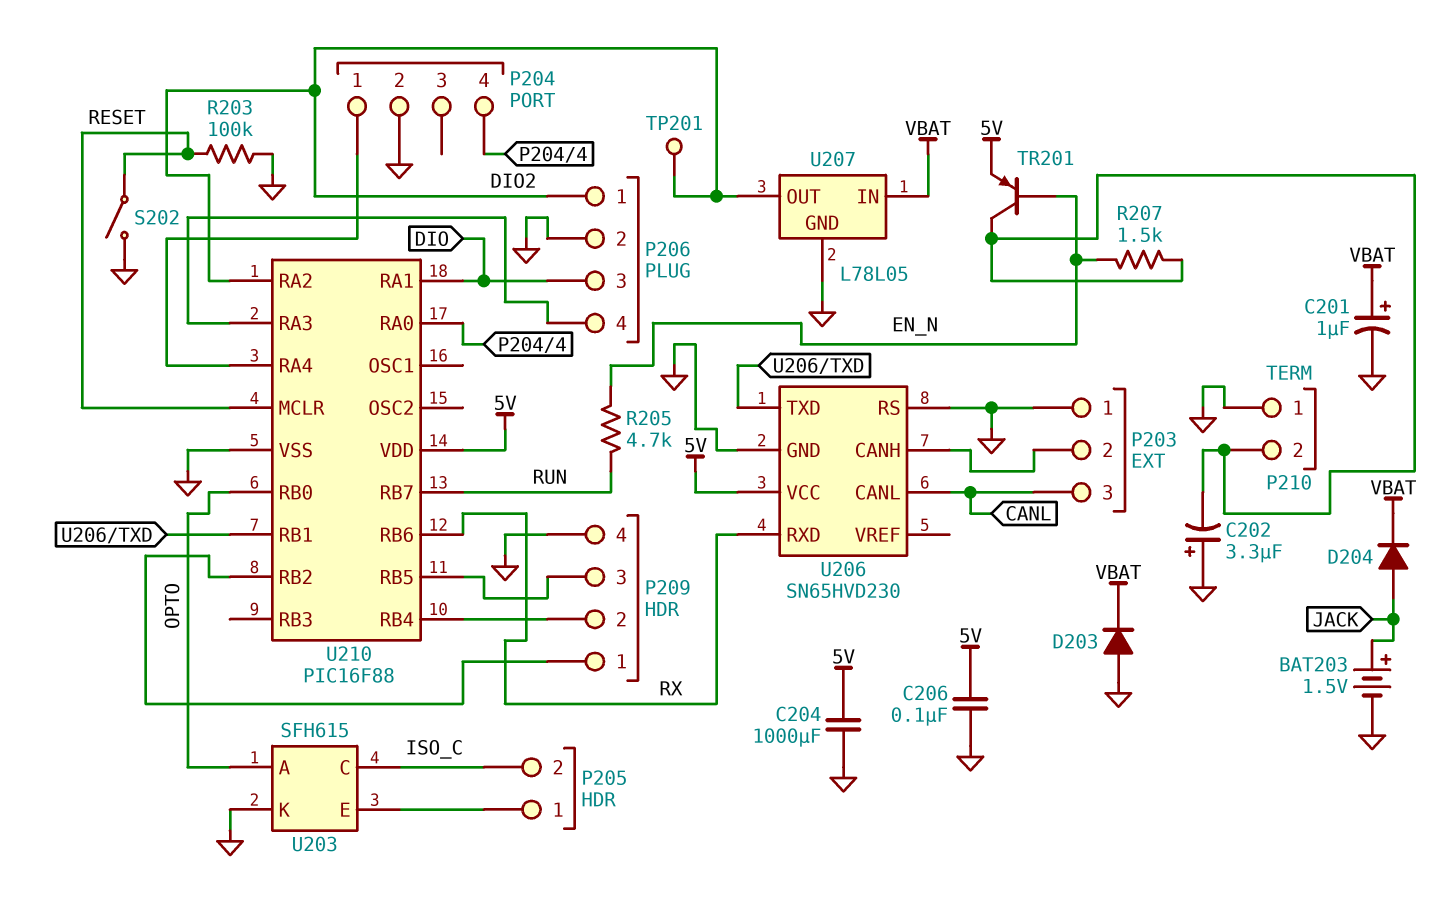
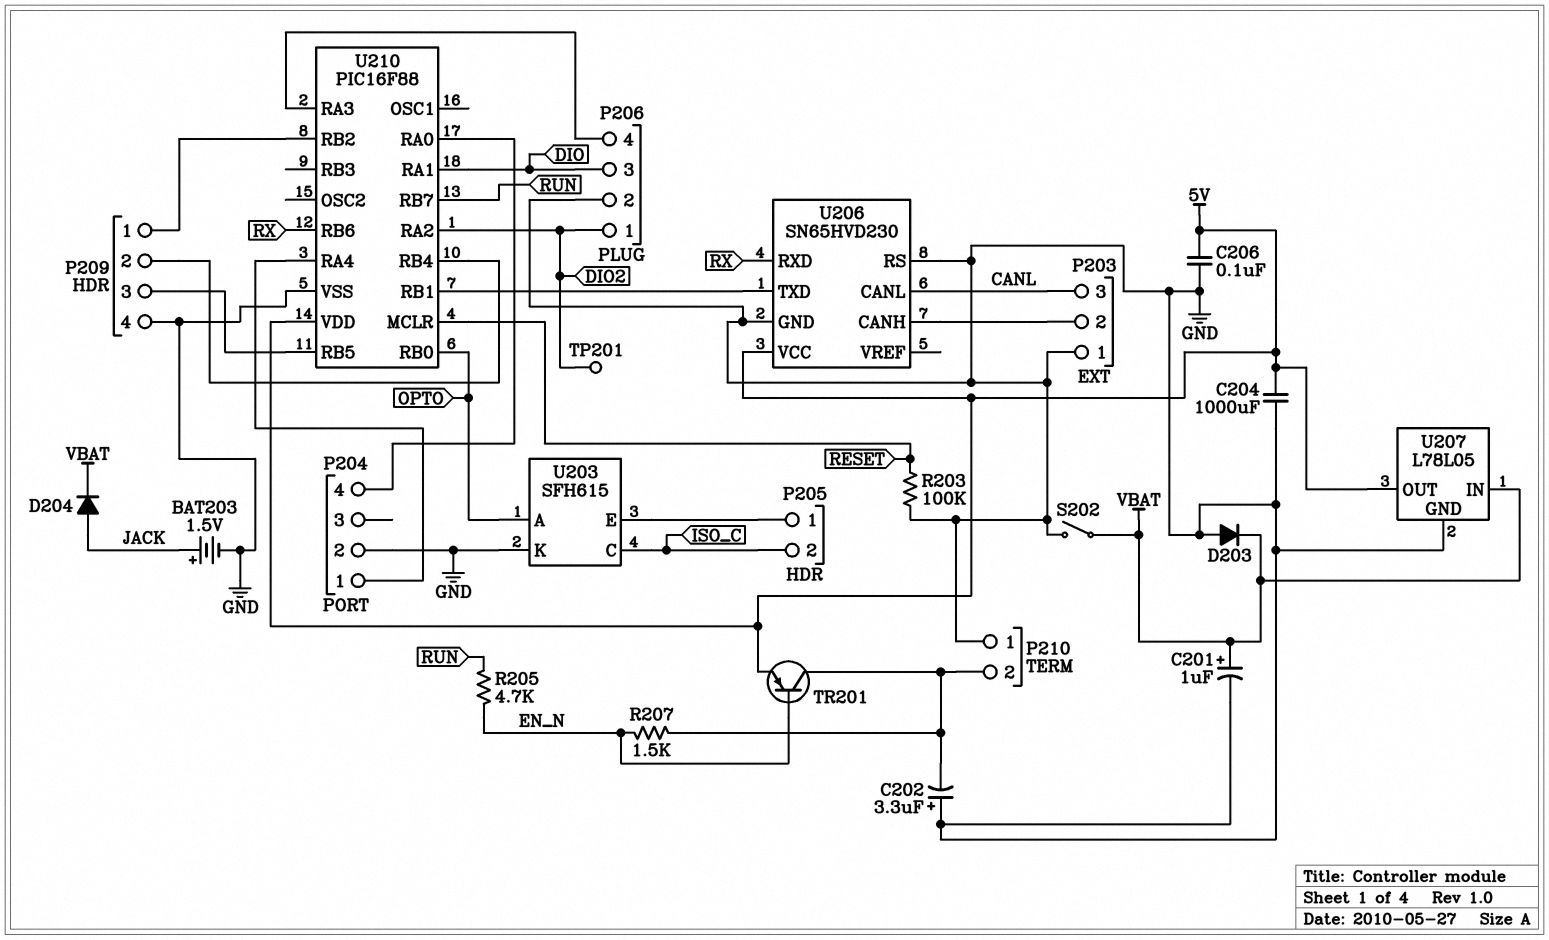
S202: switch (GND, RESET) -> switch (GND, VBAT)
U207 pin OUT: DIO2 -> 5V

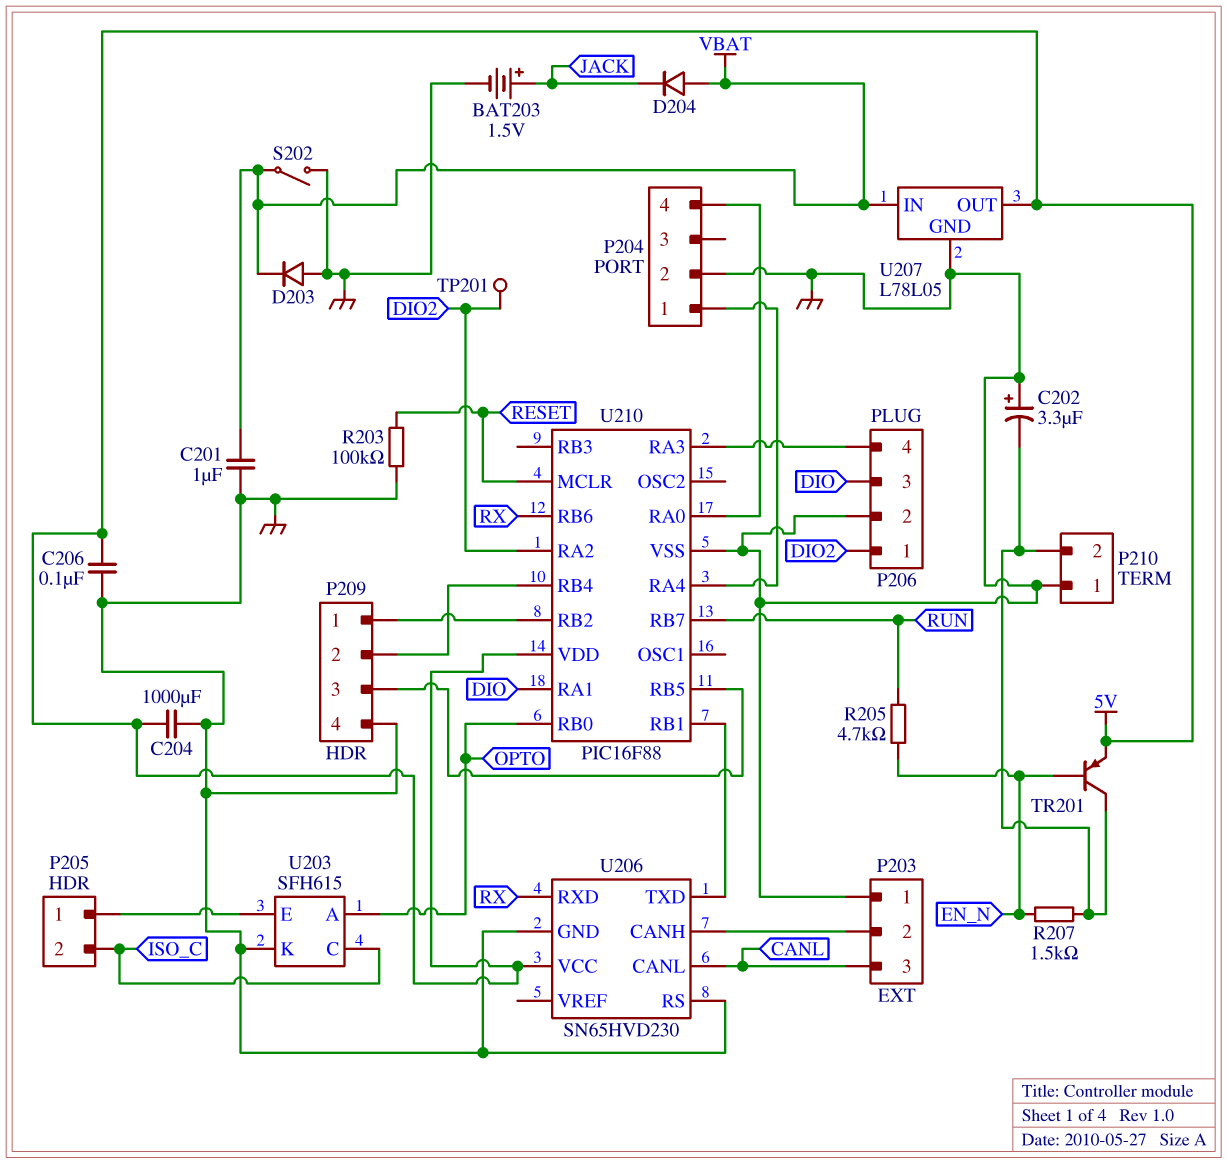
C201: 1uF (plus VBAT, minus GND) -> 1uF (GND, VBAT)
D204: diode (A JACK, K VBAT) -> diode (A VBAT, K JACK)

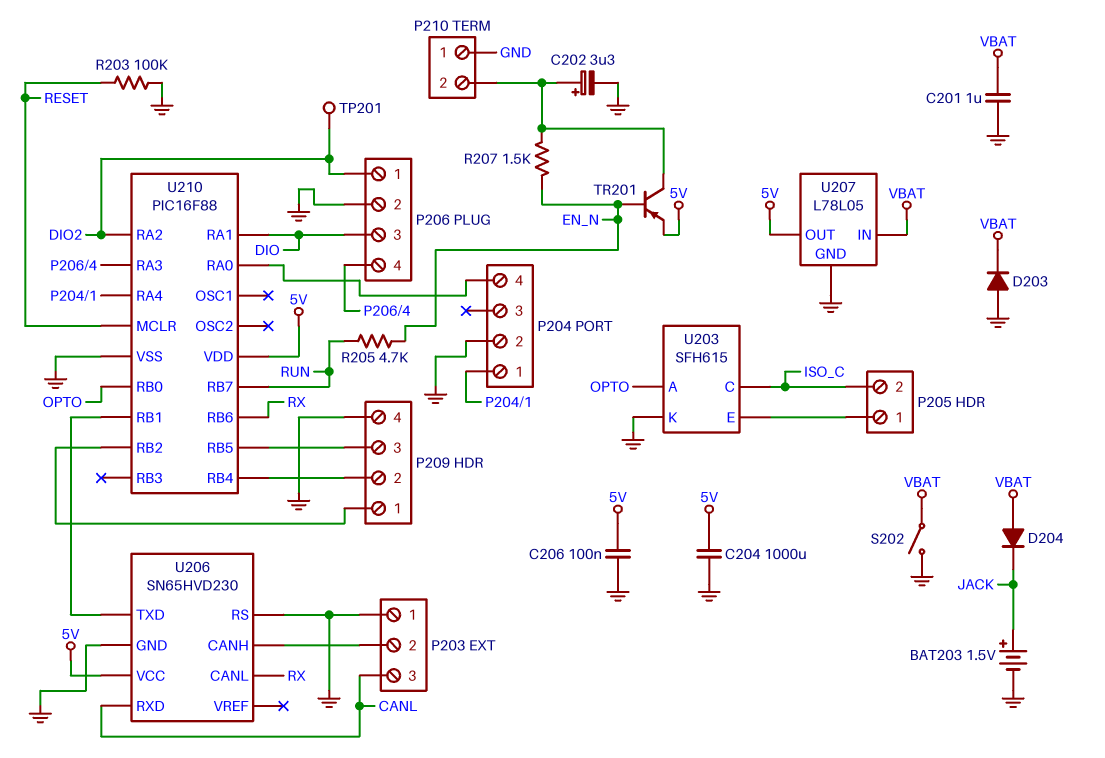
C202: 3.3uF (plus GND, minus P210/2) -> 3.3uF (plus P210/2, minus GND)
U206 pin CANL: CANL -> RX
U206 pin RXD: RX -> CANL

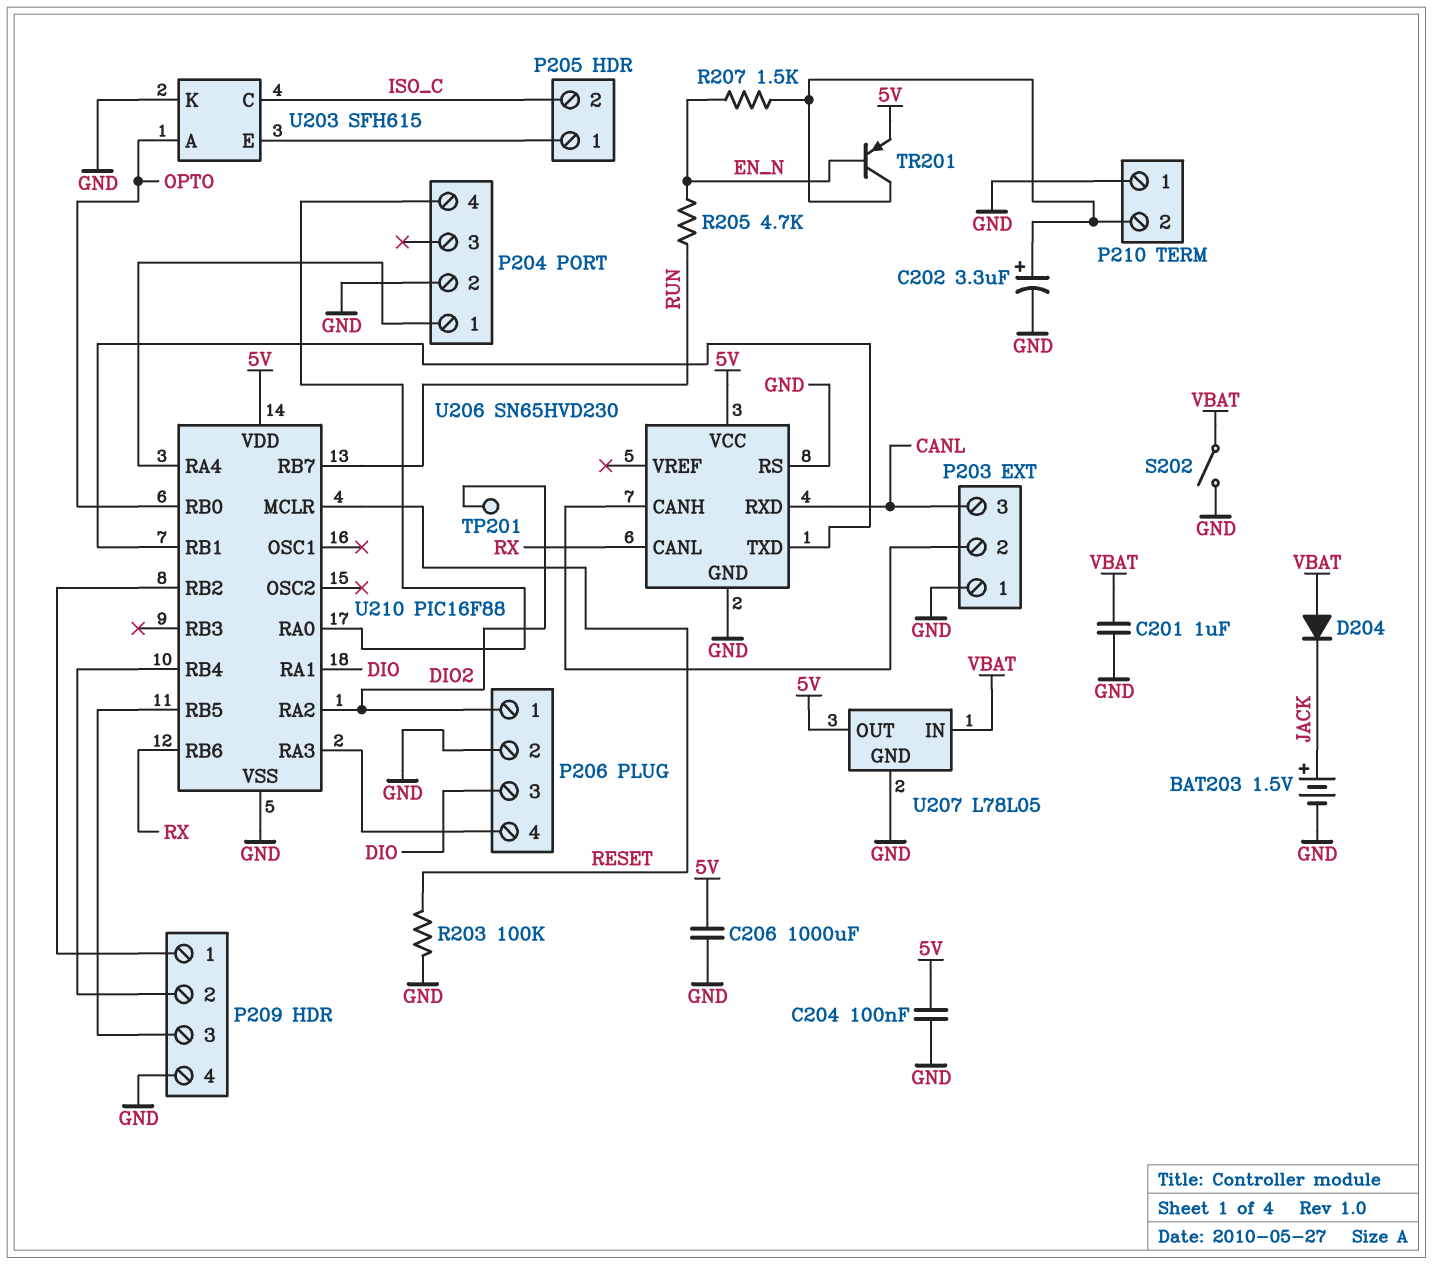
C204: 1000uF (5V, GND) -> 100nF (5V, GND)
C206: 100nF (5V, GND) -> 1000uF (5V, GND)
D203: diode (A GND, K VBAT) -> none

